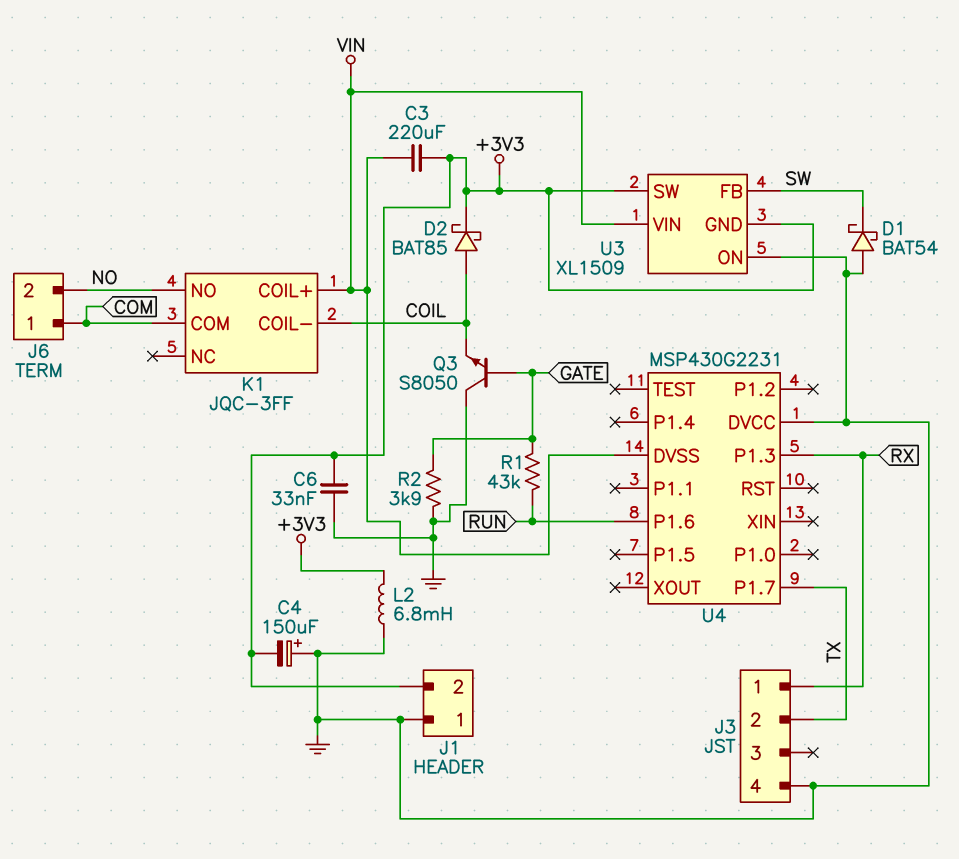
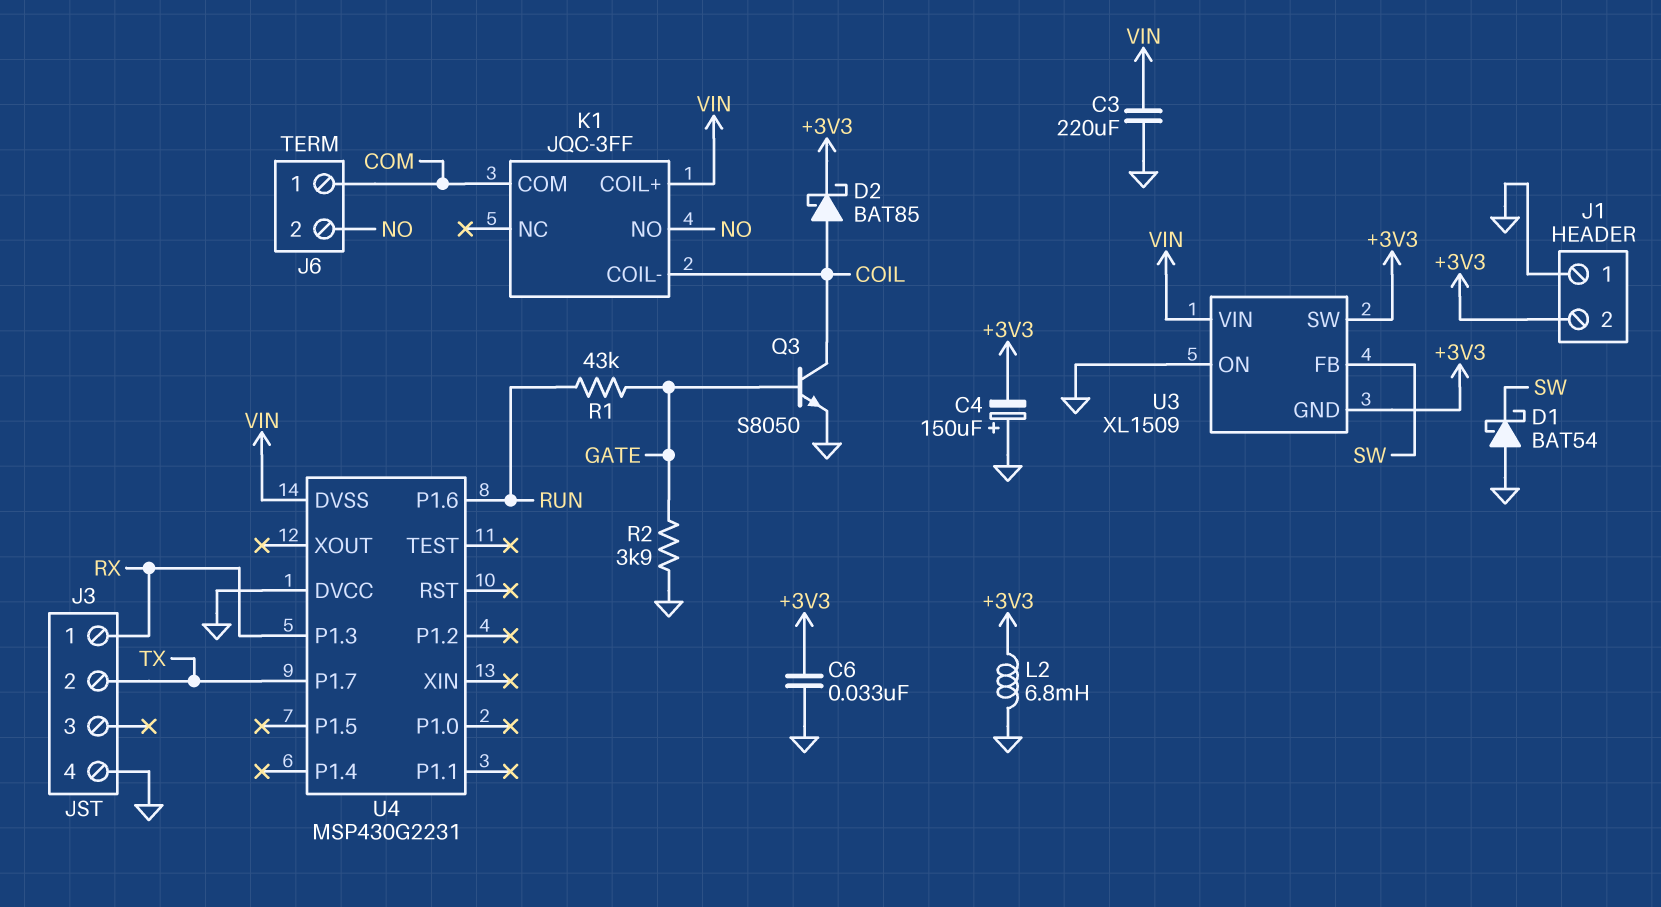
C3: 220uF (+3V3, VIN) -> 220uF (GND, VIN)
Q3: NPN S8050 (B GATE, C GND, E COIL) -> NPN S8050 (B GATE, C COIL, E GND)

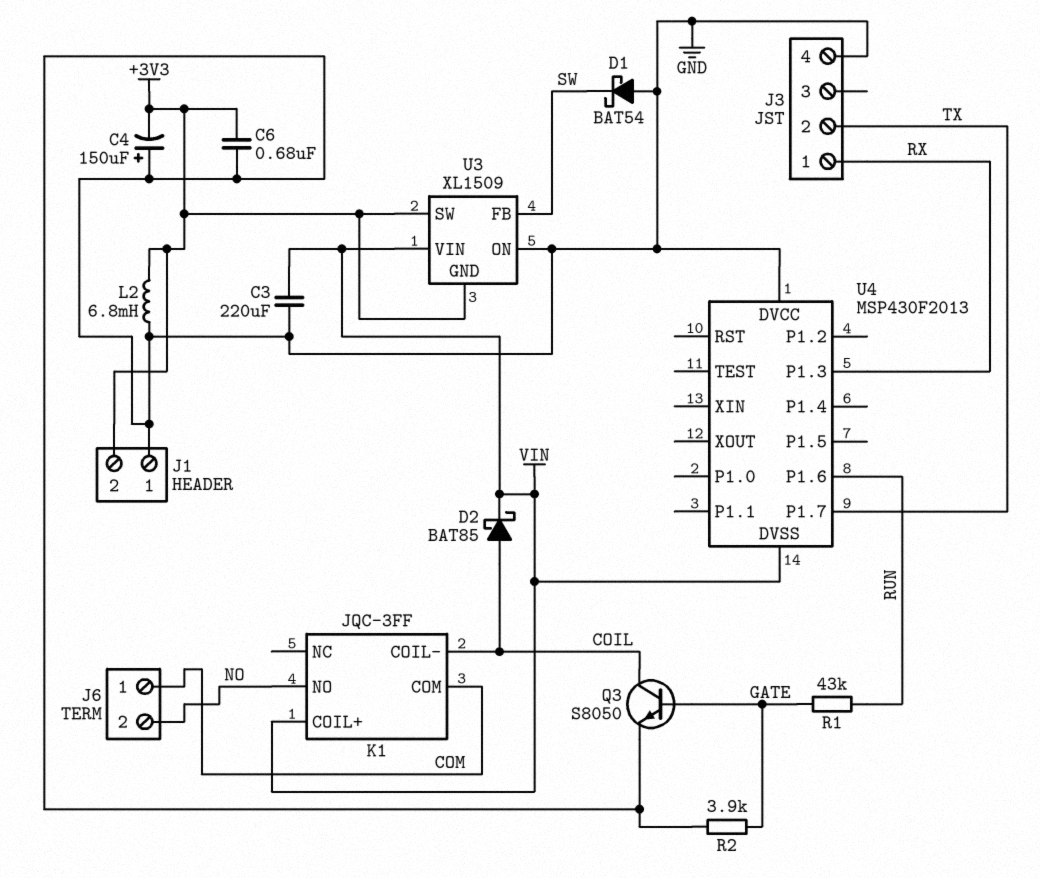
C6: 33nF (+3V3, GND) -> 680nF (+3V3, GND)
D2: schottky BAT85 (A COIL, K +3V3) -> schottky BAT85 (A COIL, K VIN)
U4: MSP430G2231 -> MSP430F2013

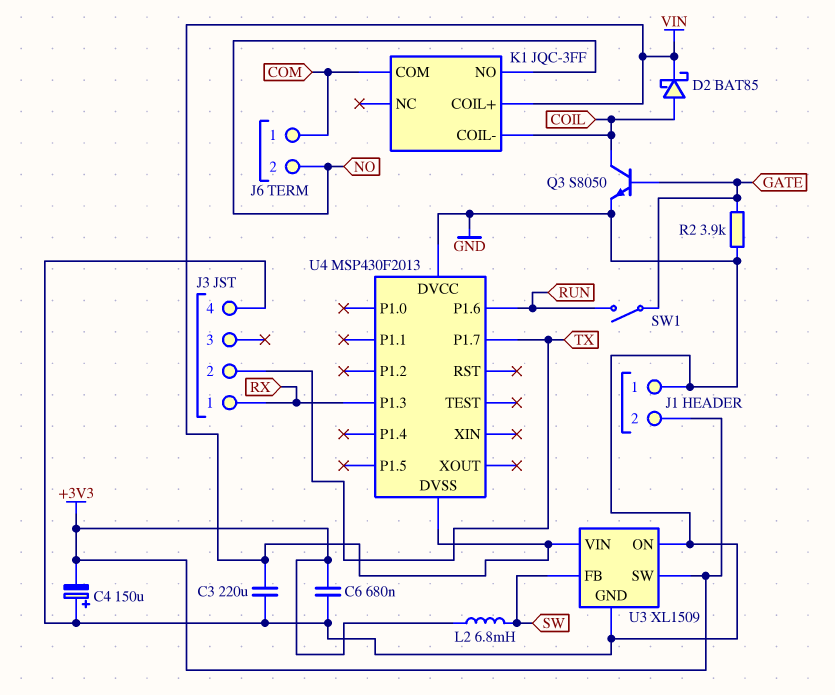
D1: schottky BAT54 (A GND, K SW) -> none
L2: 6.8mH (+3V3, GND) -> 6.8mH (+3V3, SW)
R1: 43k (GATE, RUN) -> none
SW1: none -> switch (GATE, RUN)
U3 pin GND: +3V3 -> GND

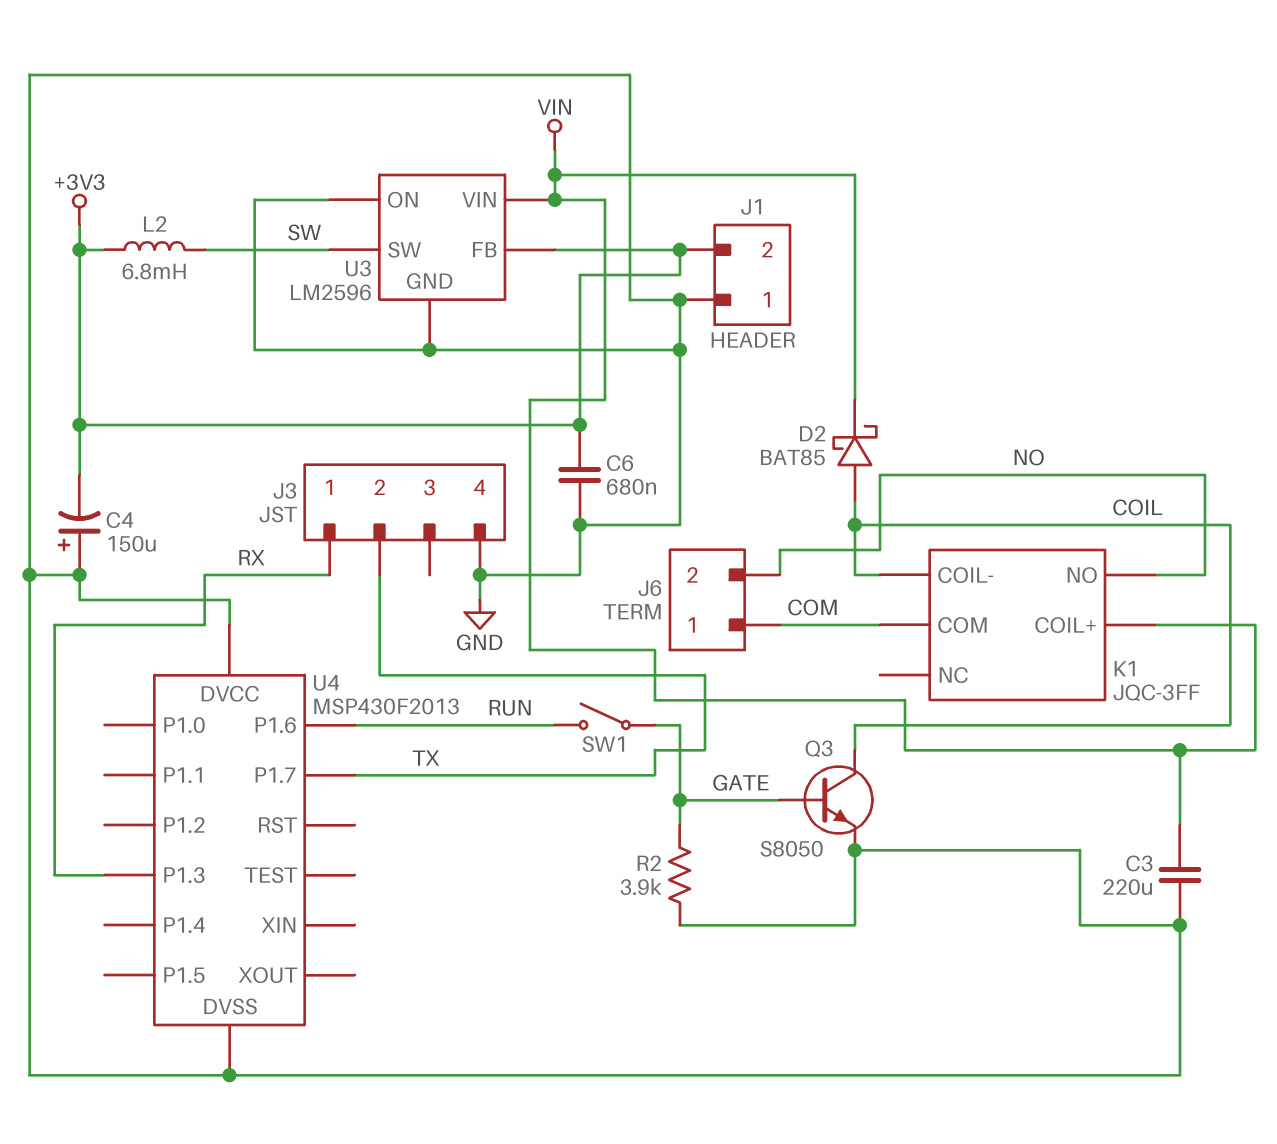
U3: XL1509 -> LM2596
U3 pin FB: SW -> +3V3
U3 pin SW: +3V3 -> SW
U4 pin DVSS: VIN -> GND

